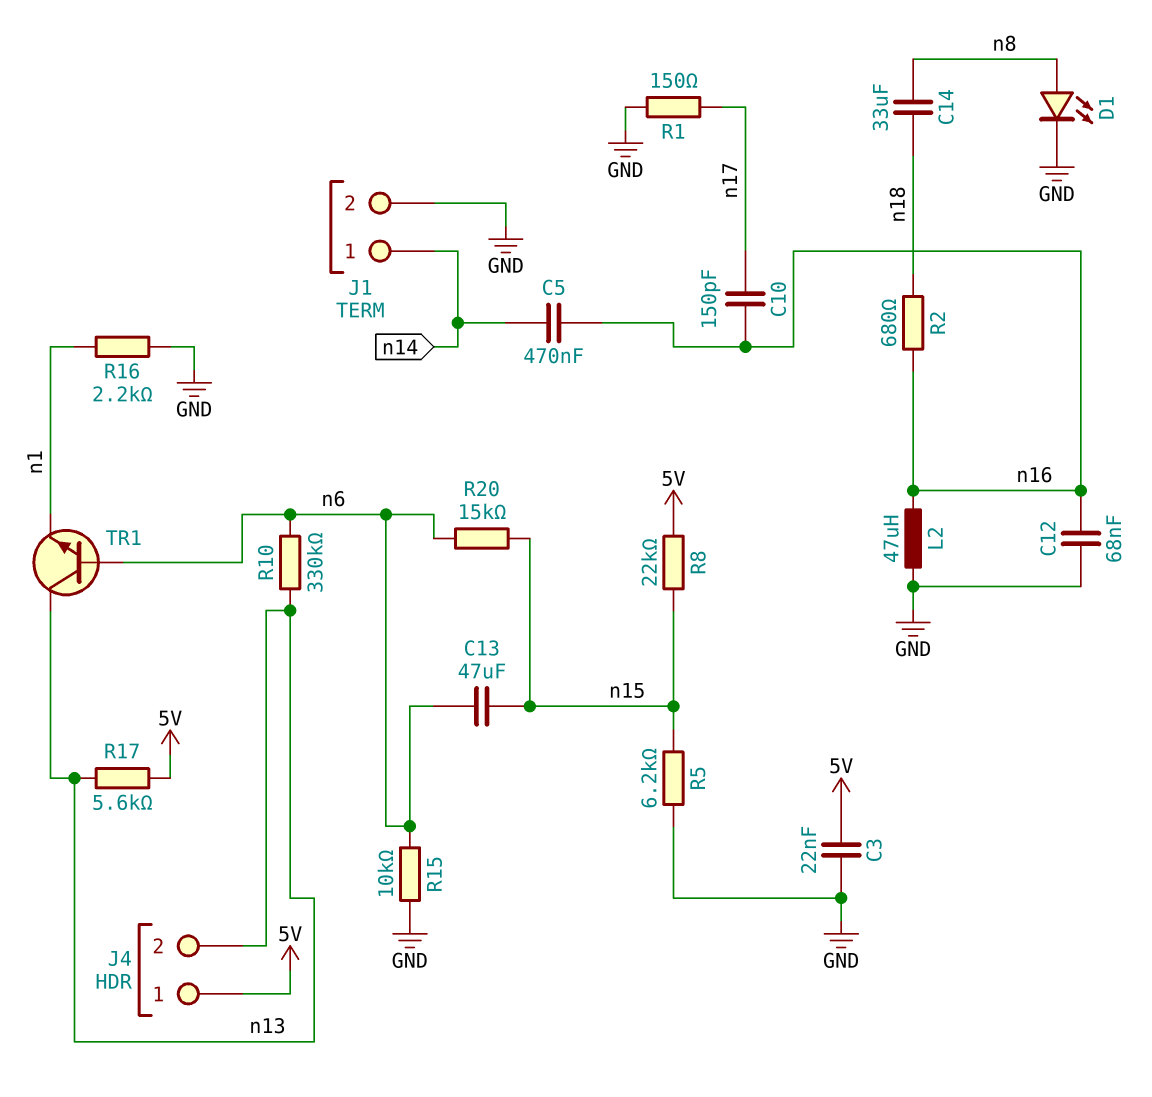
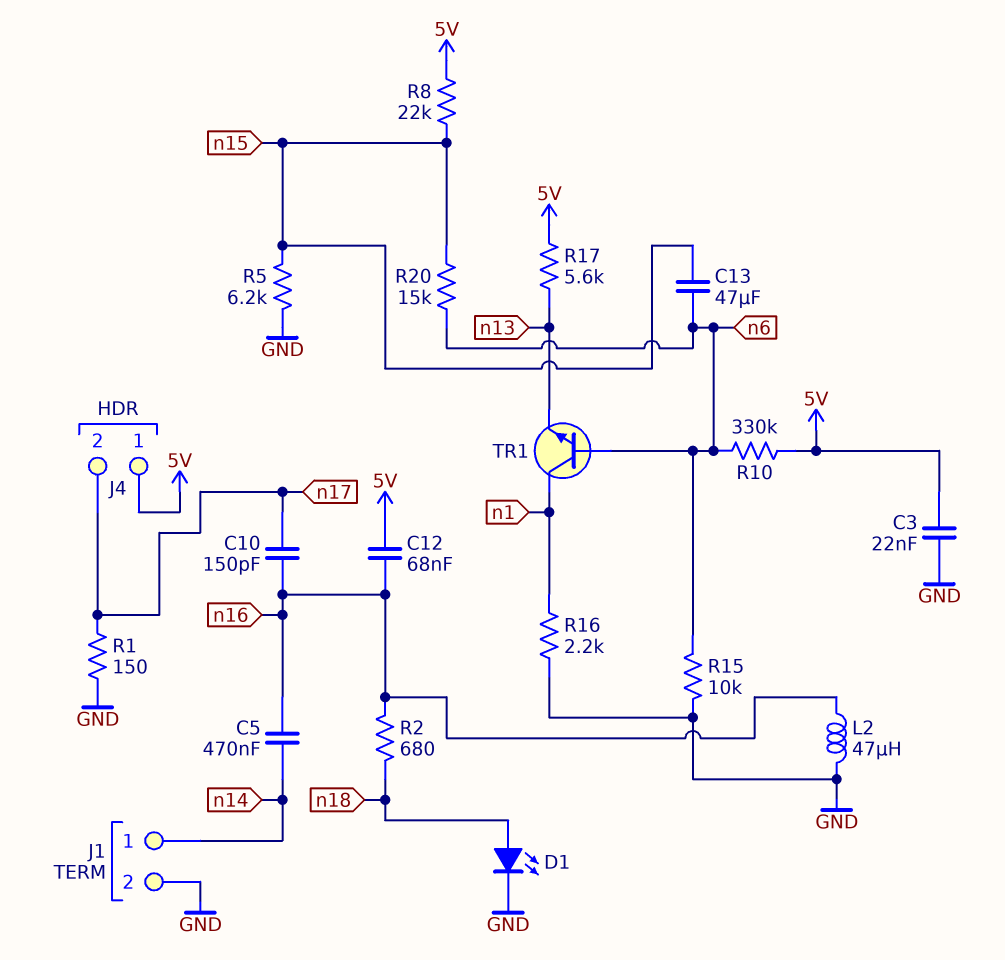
C12: 68nF (GND, n16) -> 68nF (5V, n16)
C14: 33uF (n8, n18) -> none
D1: LED (A n8, K GND) -> LED (A n18, K GND)
J4 pin 2: n13 -> n17
R10: 330k (n6, n13) -> 330k (5V, n6)
TR1: NPN (B n6, C n13, E n1) -> NPN (B n6, C n1, E n13)

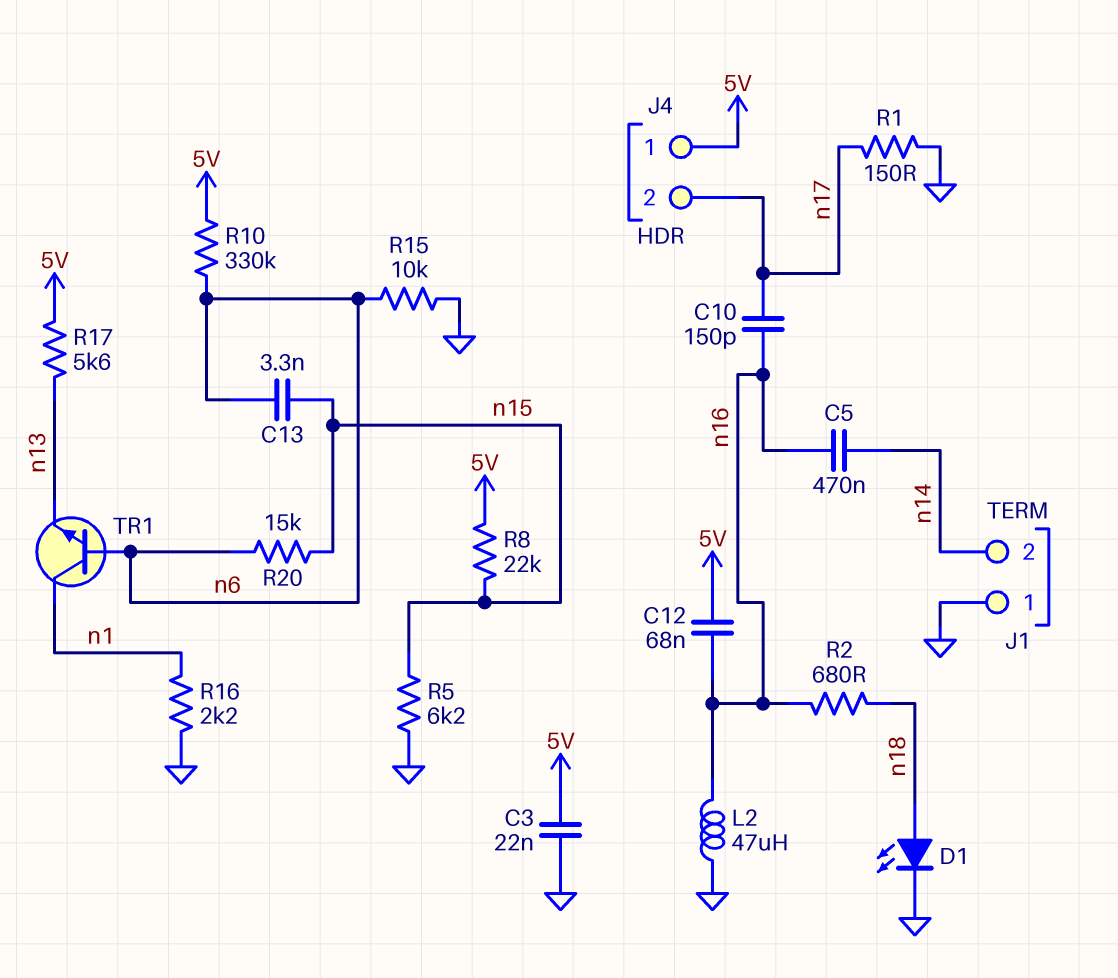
C13: 47uF (n6, n15) -> 3.3nF (n6, n15)
J1 pin 1: n14 -> GND
J1 pin 2: GND -> n14

